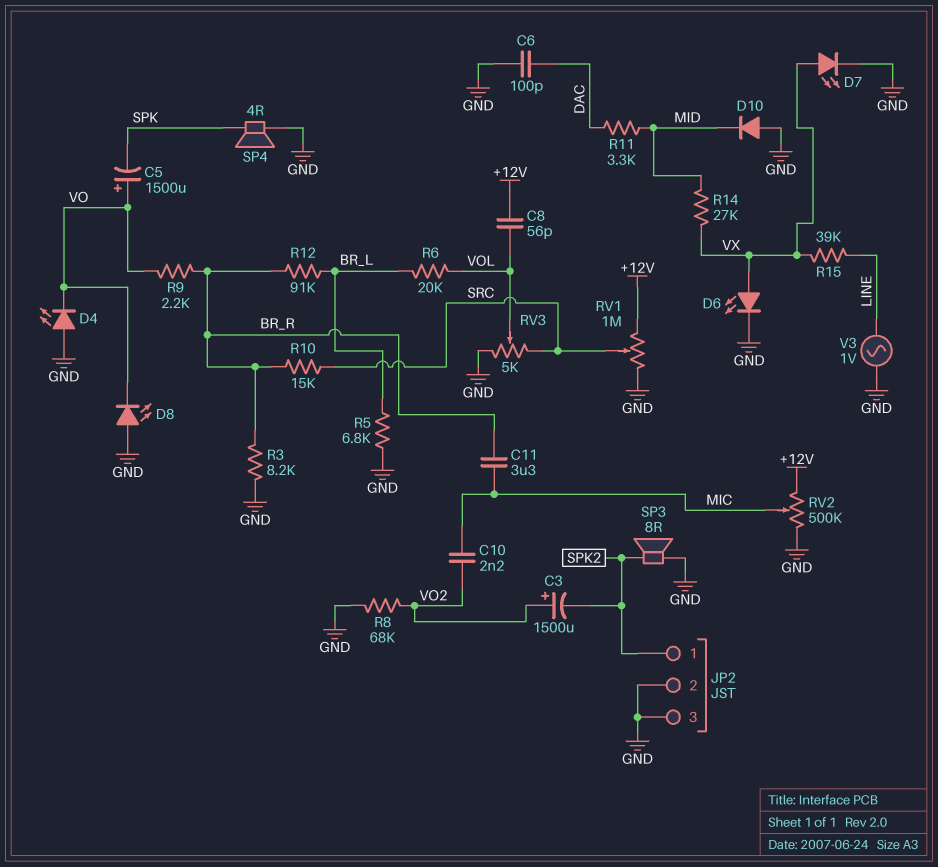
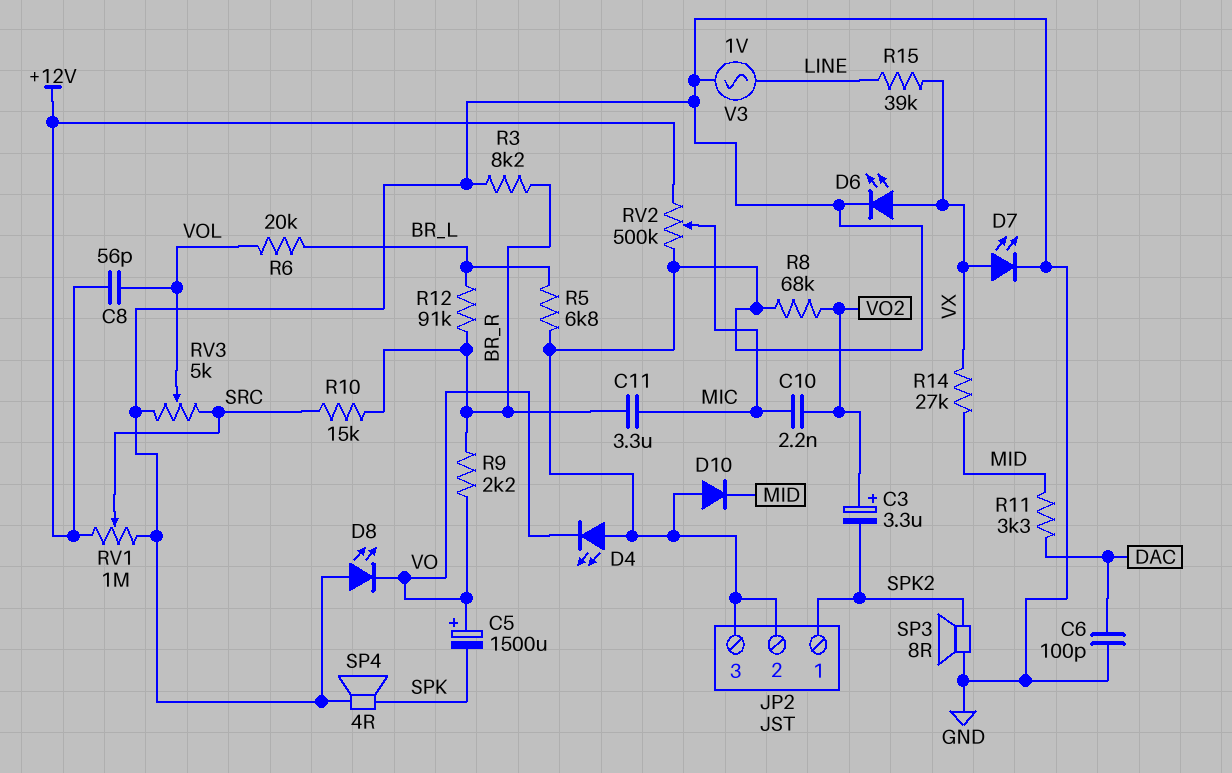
C3: 1500uF (plus VO2, minus SPK2) -> 3.3uF (plus VO2, minus SPK2)

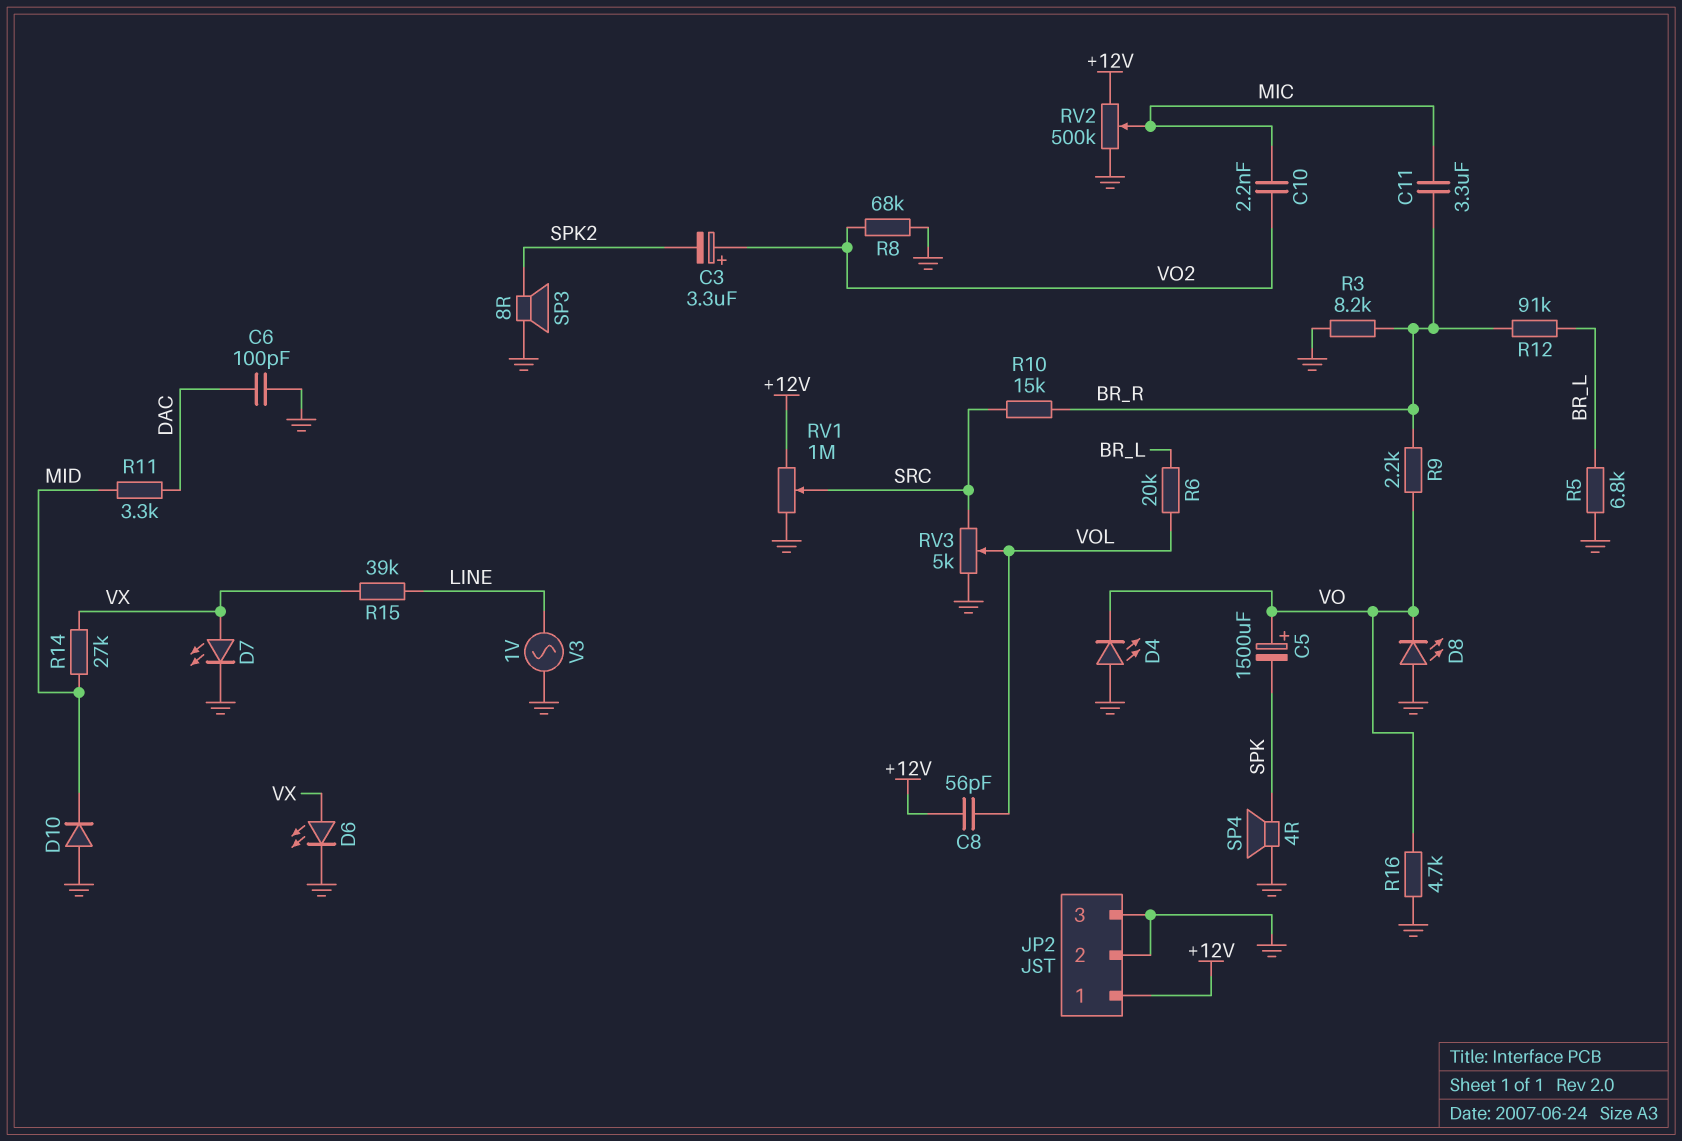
JP2 pin 1: SPK2 -> +12V
R16: none -> 4.7k (GND, VO)

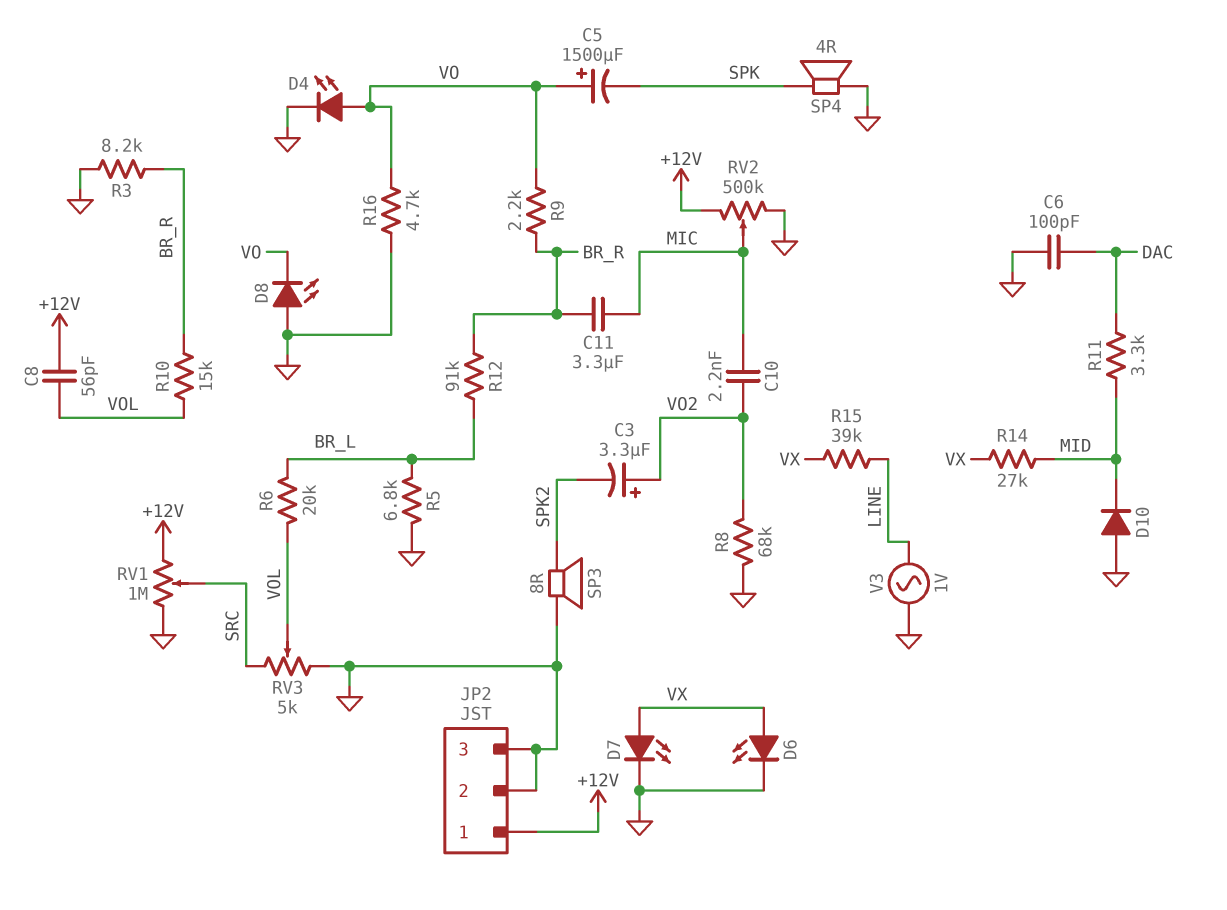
D4: LED (A GND, K VO) -> LED (A VO, K GND)
R10: 15k (BR_R, SRC) -> 15k (BR_R, VOL)

